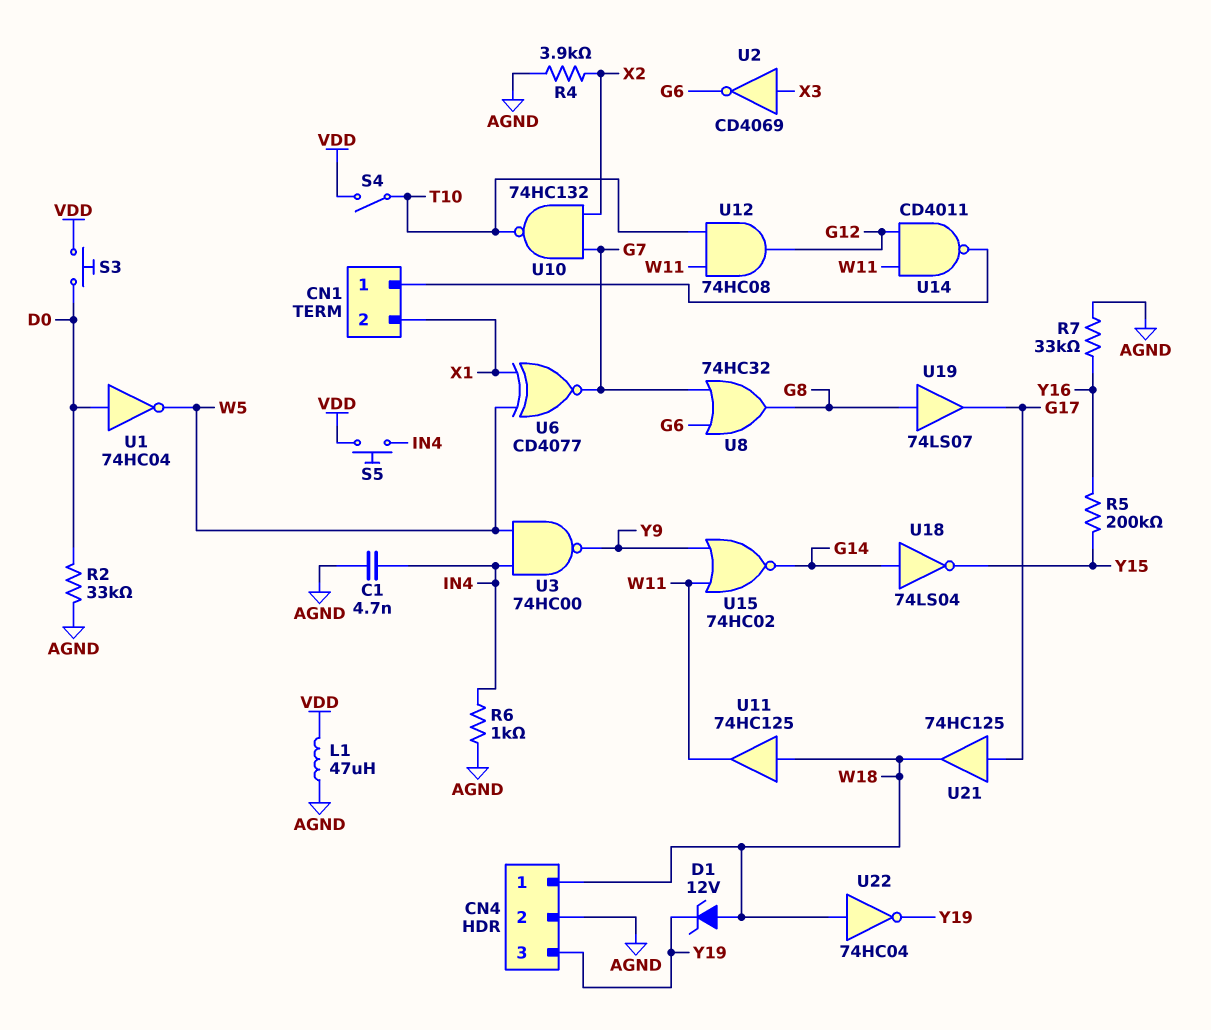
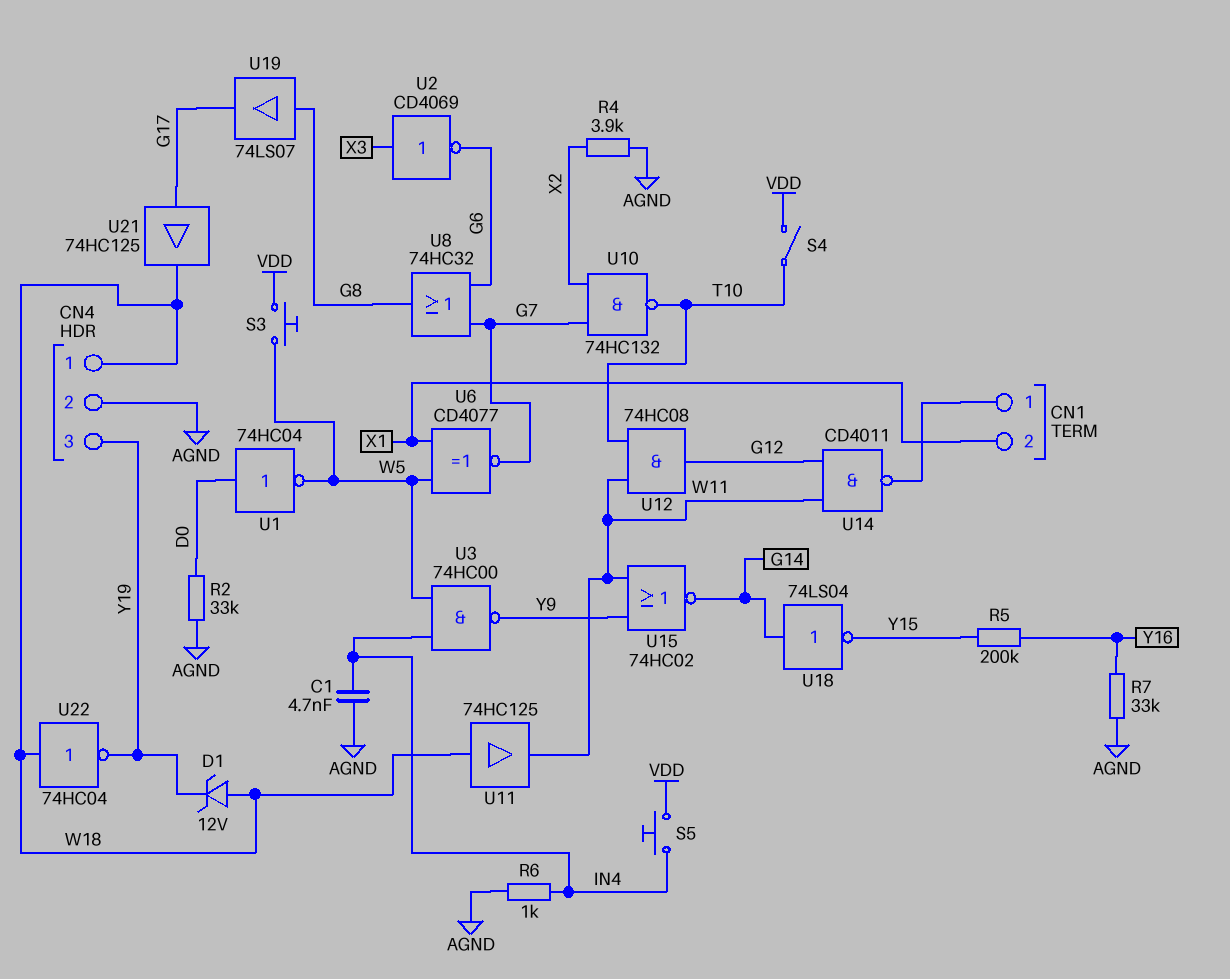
L1: 47uH (AGND, VDD) -> none
S3: button (D0, VDD) -> button (VDD, W5)

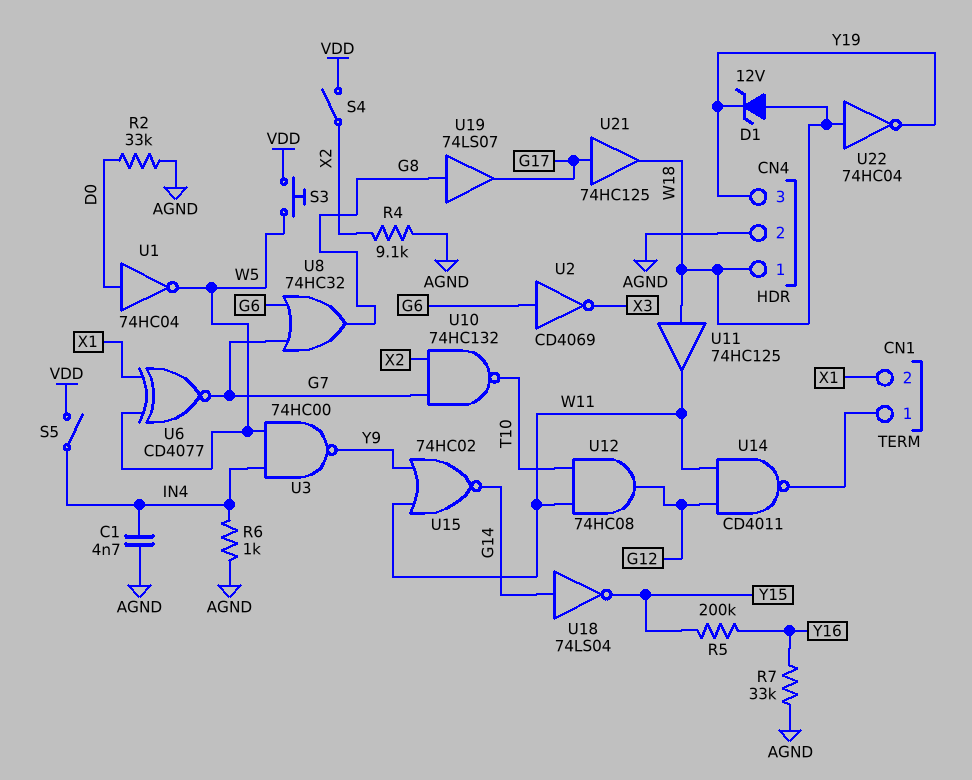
R4: 3.9k (AGND, X2) -> 9.1k (AGND, X2)
S4: switch (T10, VDD) -> switch (VDD, X2)
S5: button (IN4, VDD) -> switch (IN4, VDD)
U2: NOT CD4069 (in X3, out G6) -> NOT CD4069 (in G6, out X3)

